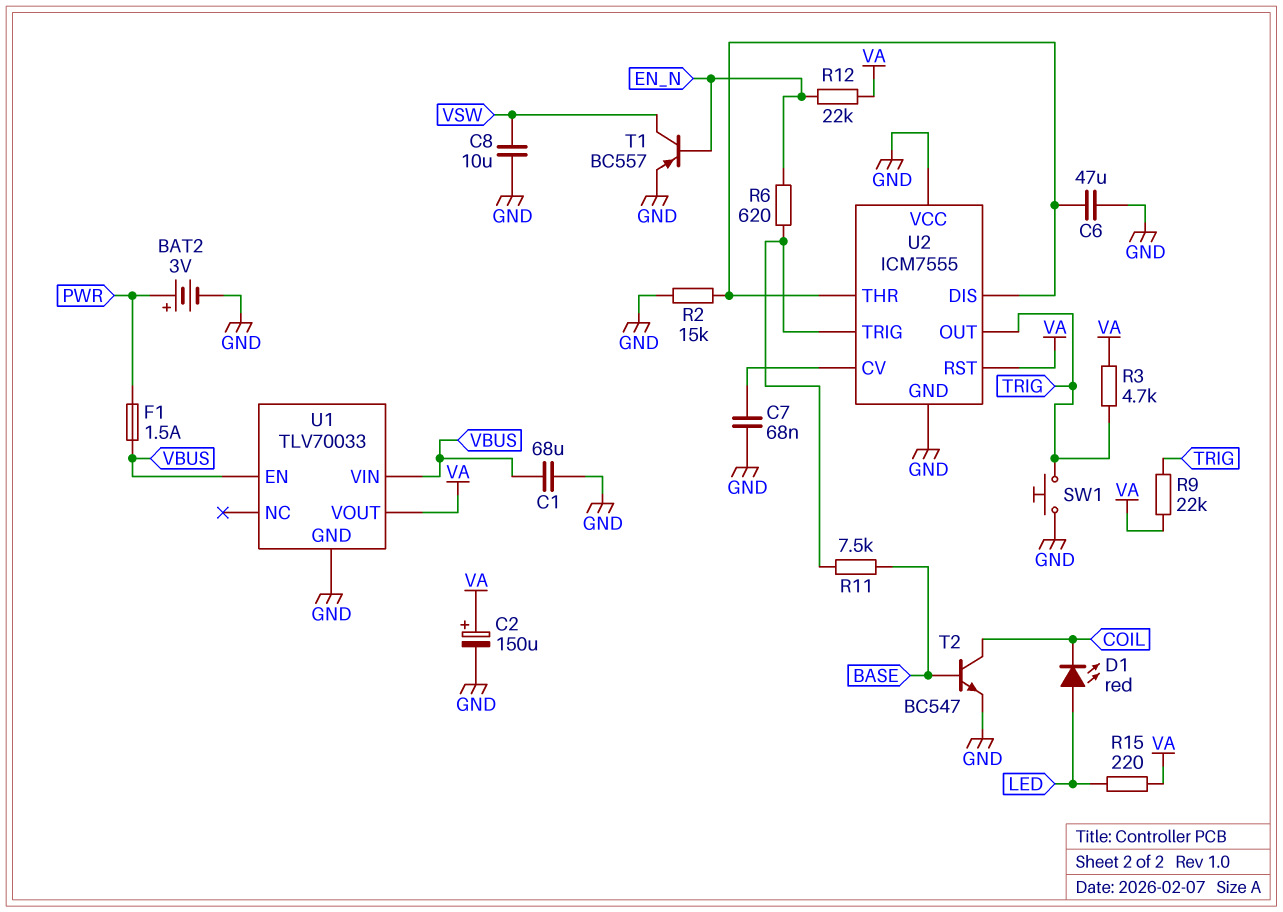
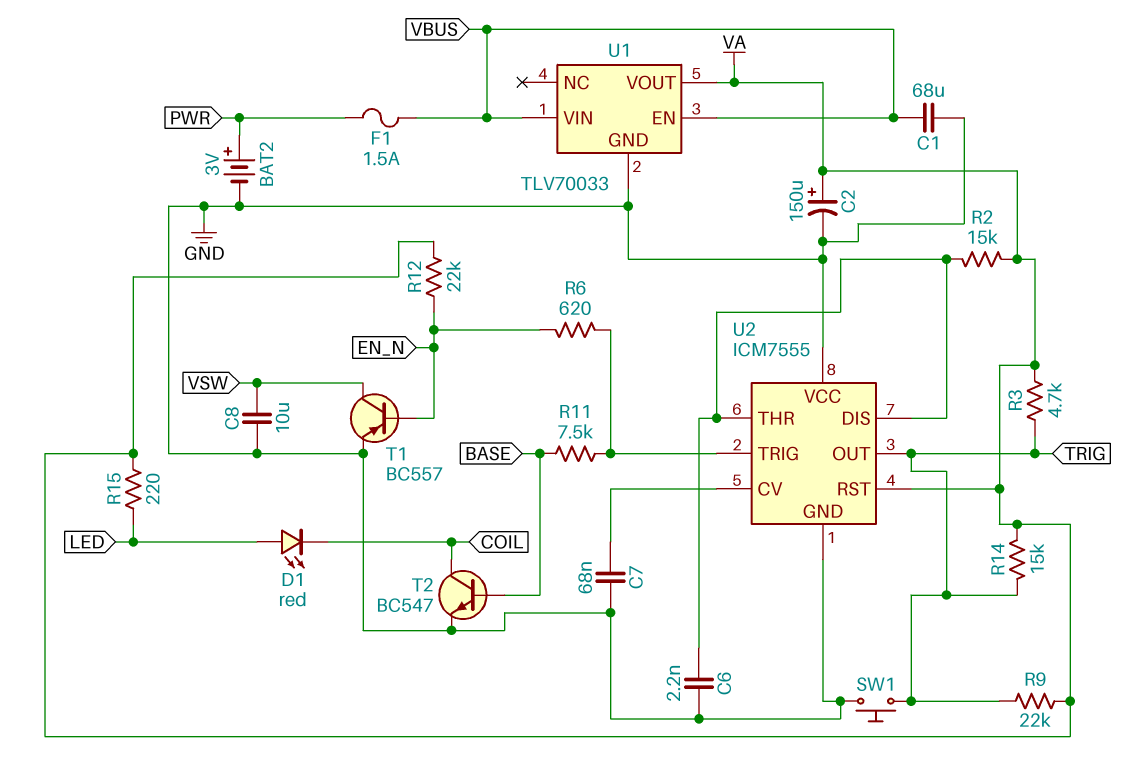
C6: 47uF (GND, U2/DIS) -> 2.2nF (GND, U2/DIS)
R2: 15k (GND, U2/DIS) -> 15k (U2/DIS, VA)
R14: none -> 15k (TRIG, VA)

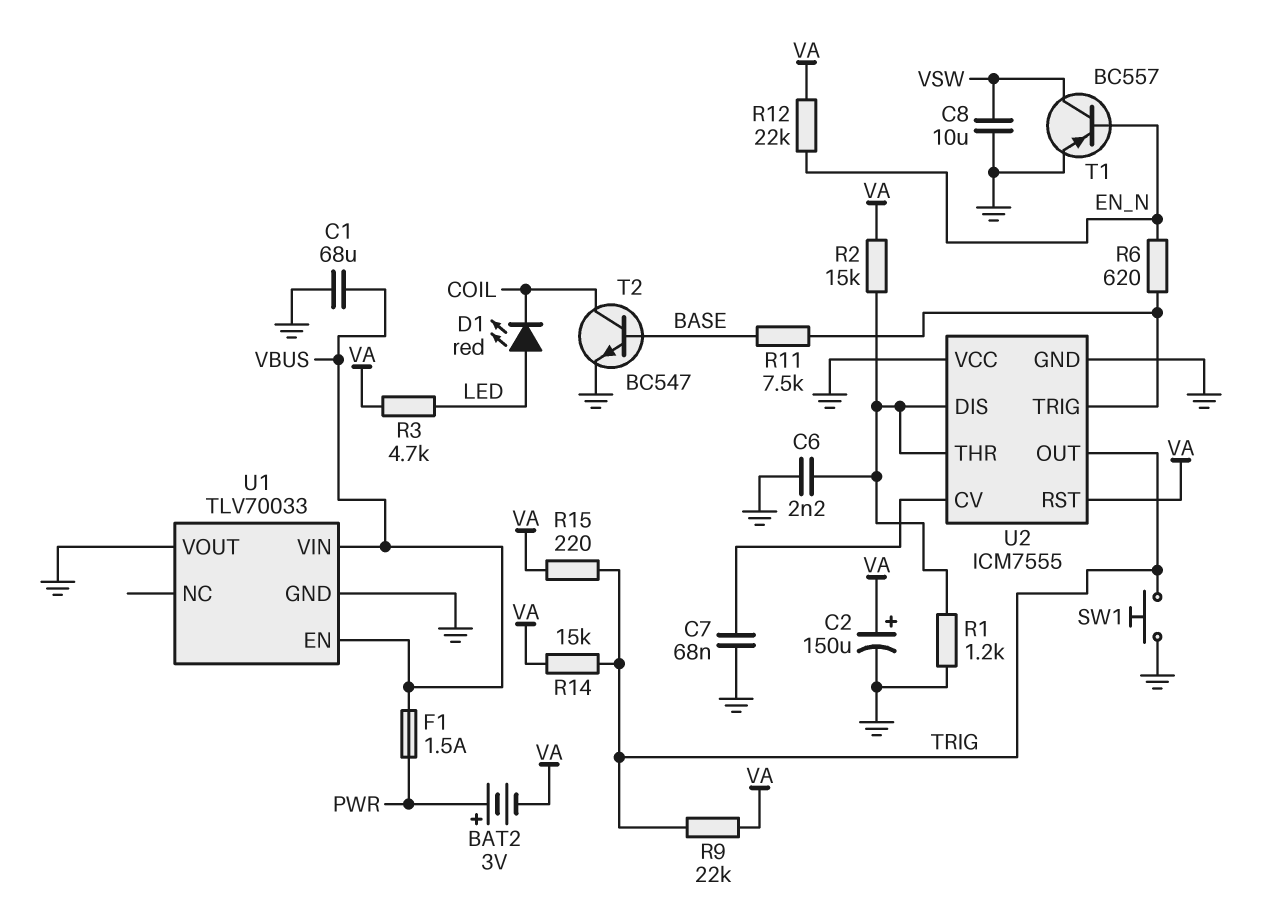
BAT2: 3V (plus PWR, minus GND) -> 3V (plus PWR, minus VA)
R1: none -> 1.2k (GND, U2/DIS)
R3: 4.7k (TRIG, VA) -> 4.7k (LED, VA)
R15: 220 (LED, VA) -> 220 (TRIG, VA)
U1 pin VOUT: VA -> GND

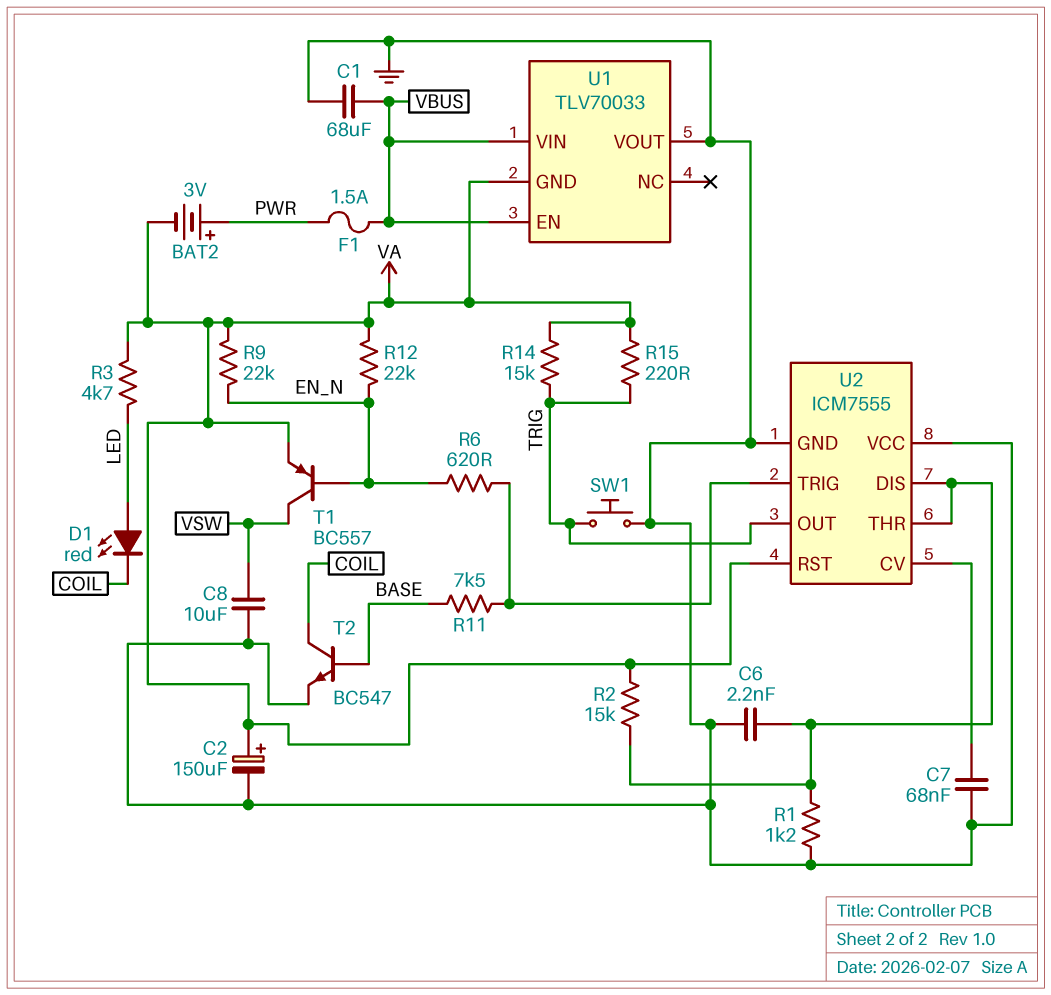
R9: 22k (TRIG, VA) -> 22k (EN_N, VA)
T1: PNP BC557 (B EN_N, C VSW, E GND) -> PNP BC557 (B EN_N, C VSW, E VA)
U1 pin GND: GND -> VA

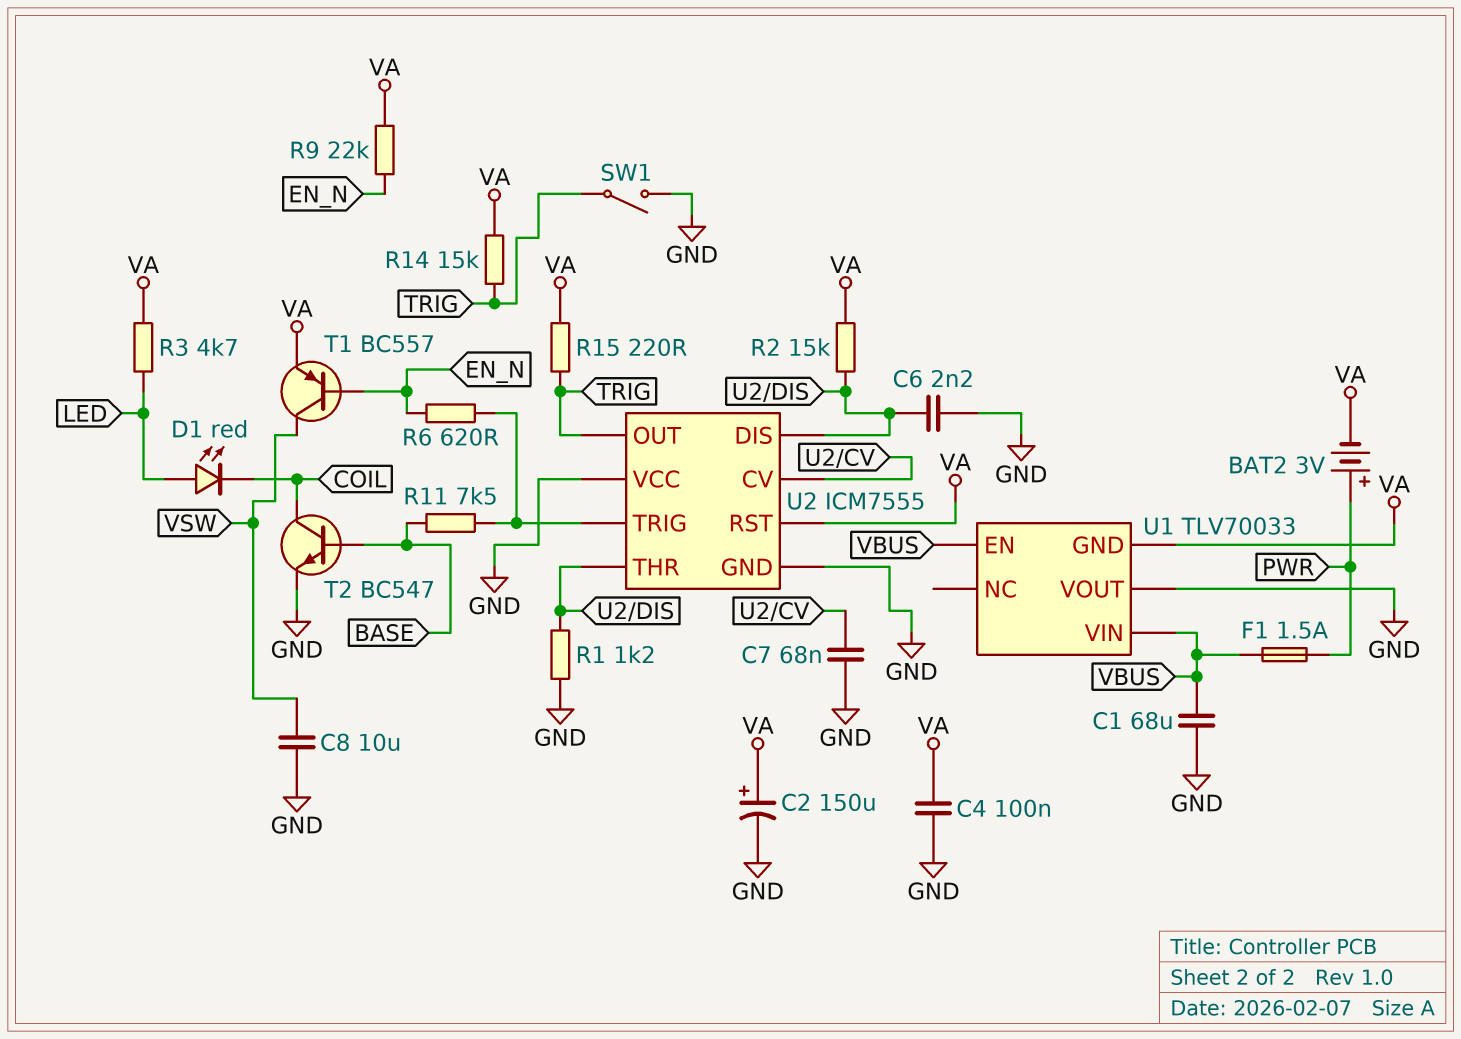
C4: none -> 100nF (GND, VA)
R12: 22k (EN_N, VA) -> none
SW1: button (GND, TRIG) -> switch (GND, TRIG)

